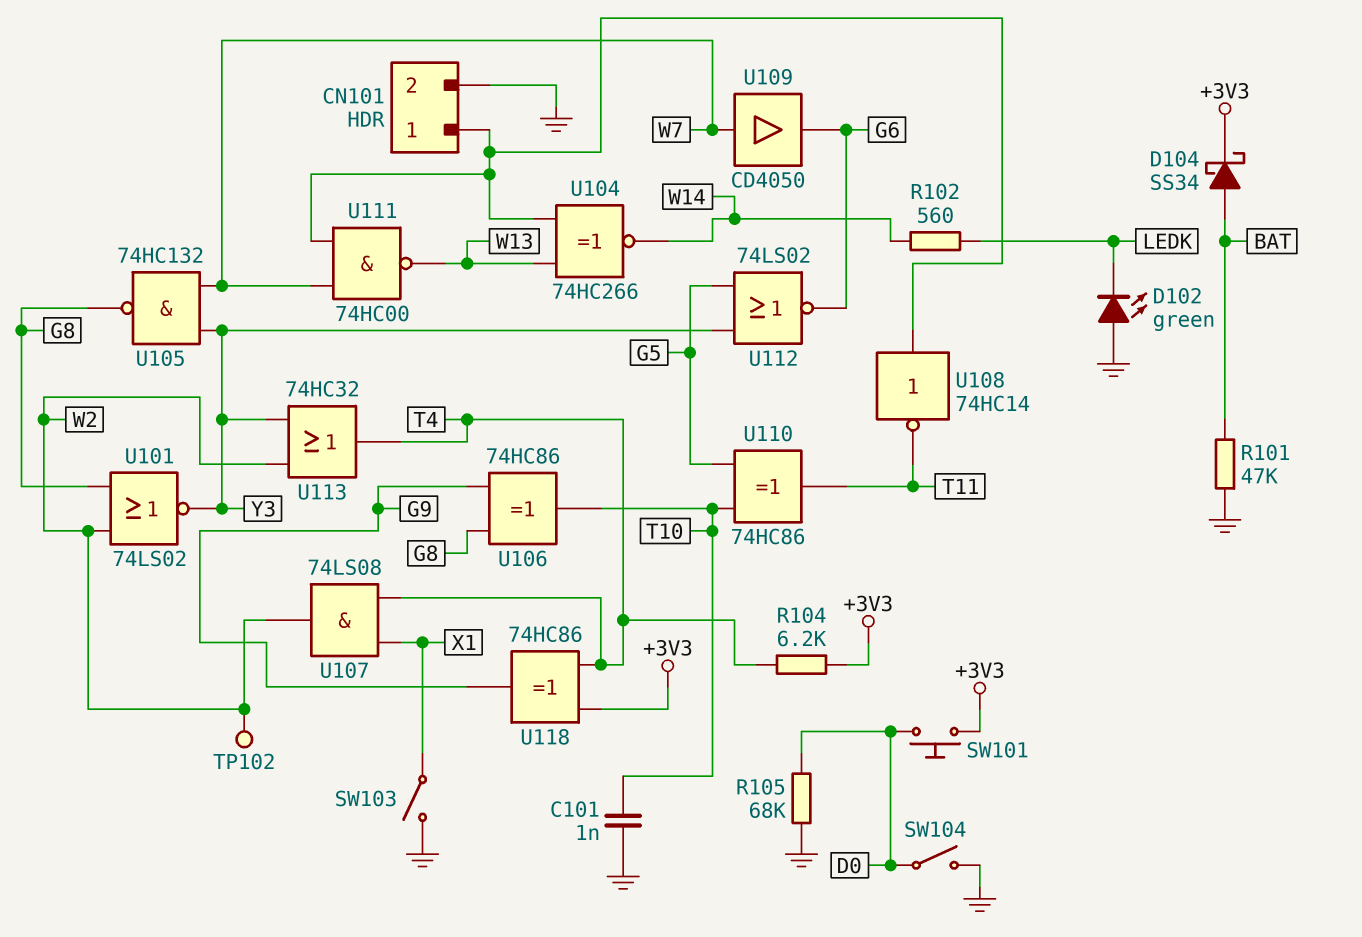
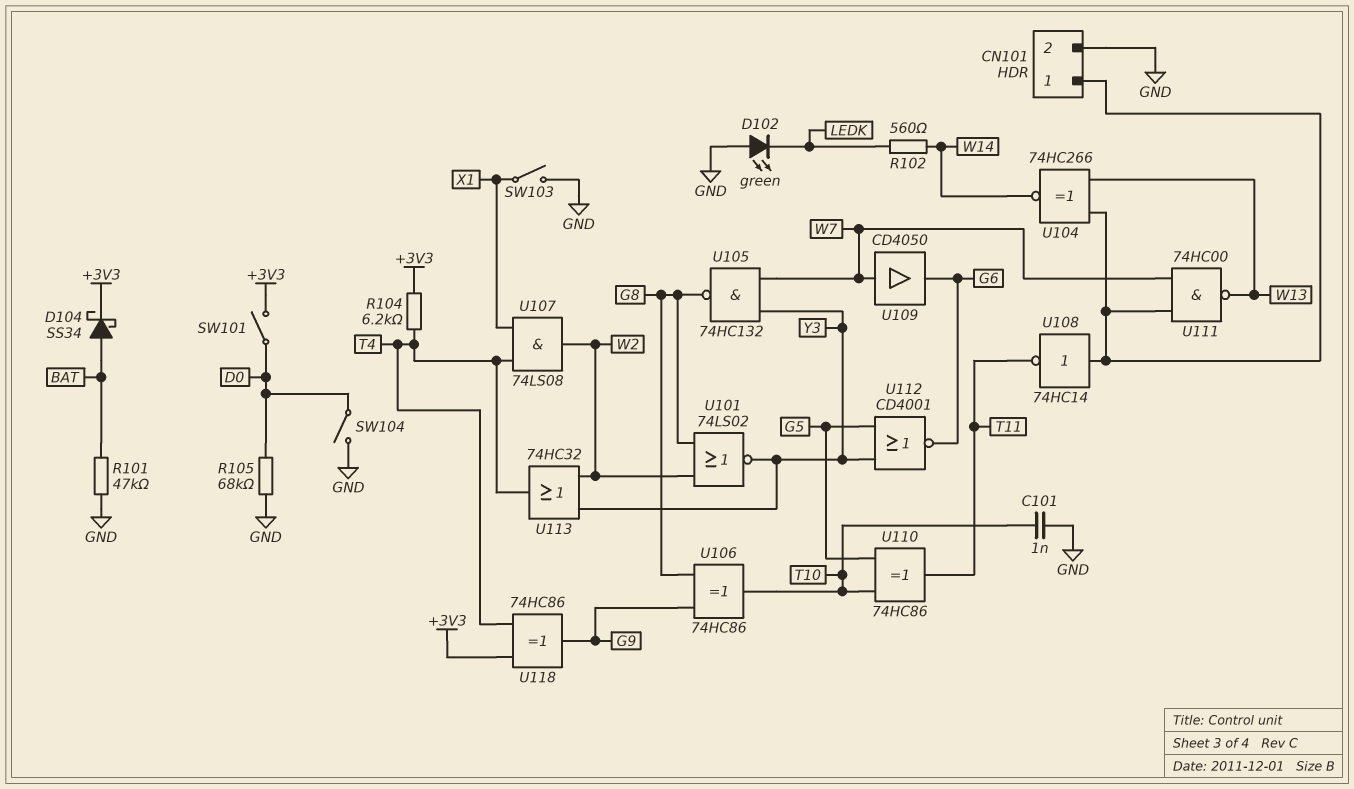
SW101: button (+3V3, D0) -> switch (+3V3, D0)
TP102: test point (W2) -> none
U112: NOR 74LS02 (in G5, in Y3, out G6) -> NOR CD4001 (in G5, in Y3, out G6)

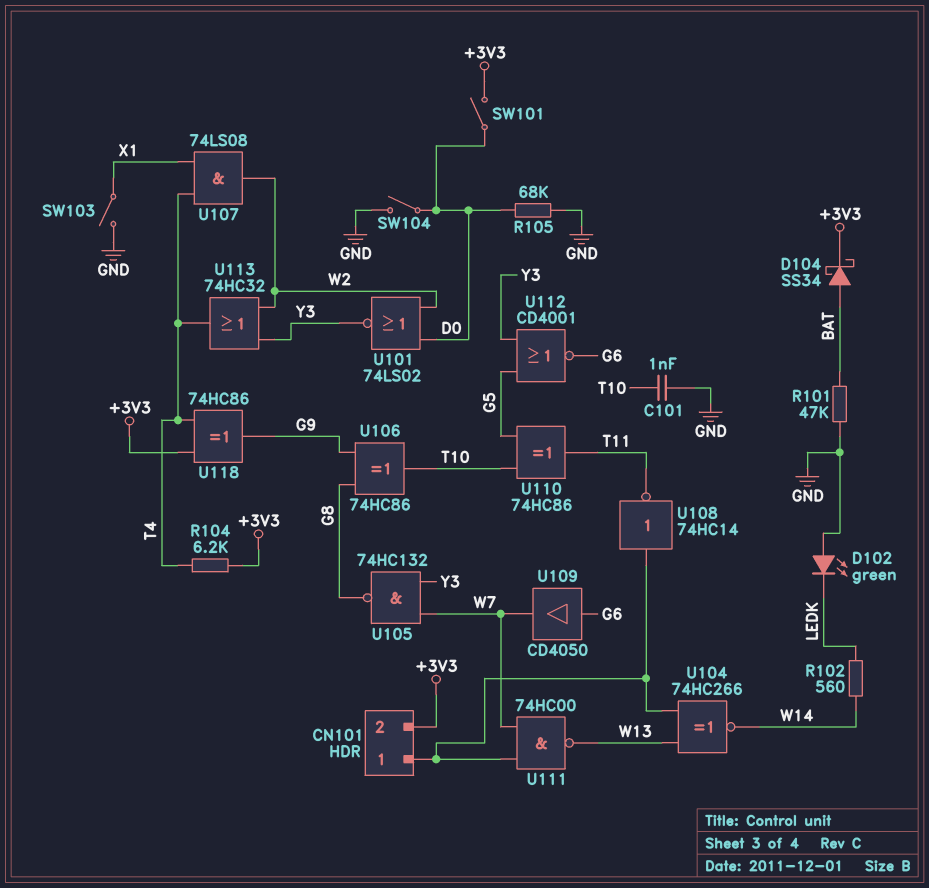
CN101 pin 2: GND -> +3V3
U101: NOR 74LS02 (in G8, in W2, out Y3) -> NOR 74LS02 (in D0, in W2, out Y3)
U109: buffer CD4050 (in W7, out G6) -> buffer CD4050 (in G6, out W7)

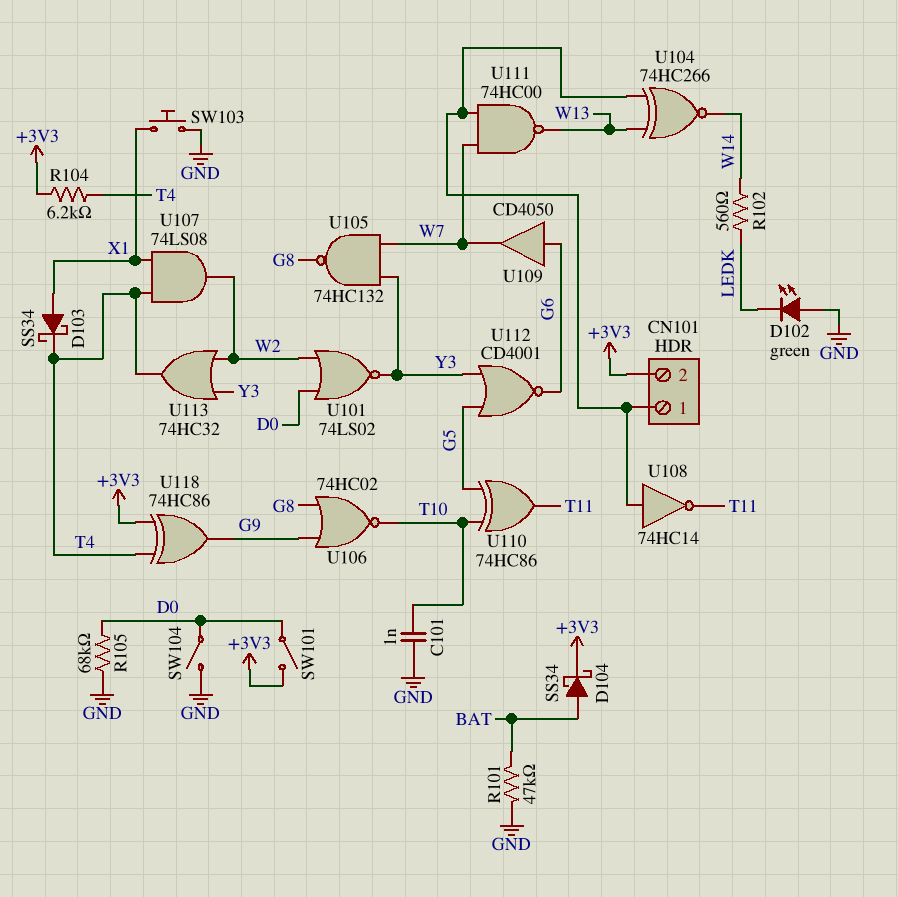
D103: none -> schottky SS34 (A X1, K T4)
SW103: switch (GND, X1) -> button (GND, X1)
U106: XOR 74HC86 (in G8, in G9, out T10) -> NOR 74HC02 (in G8, in G9, out T10)

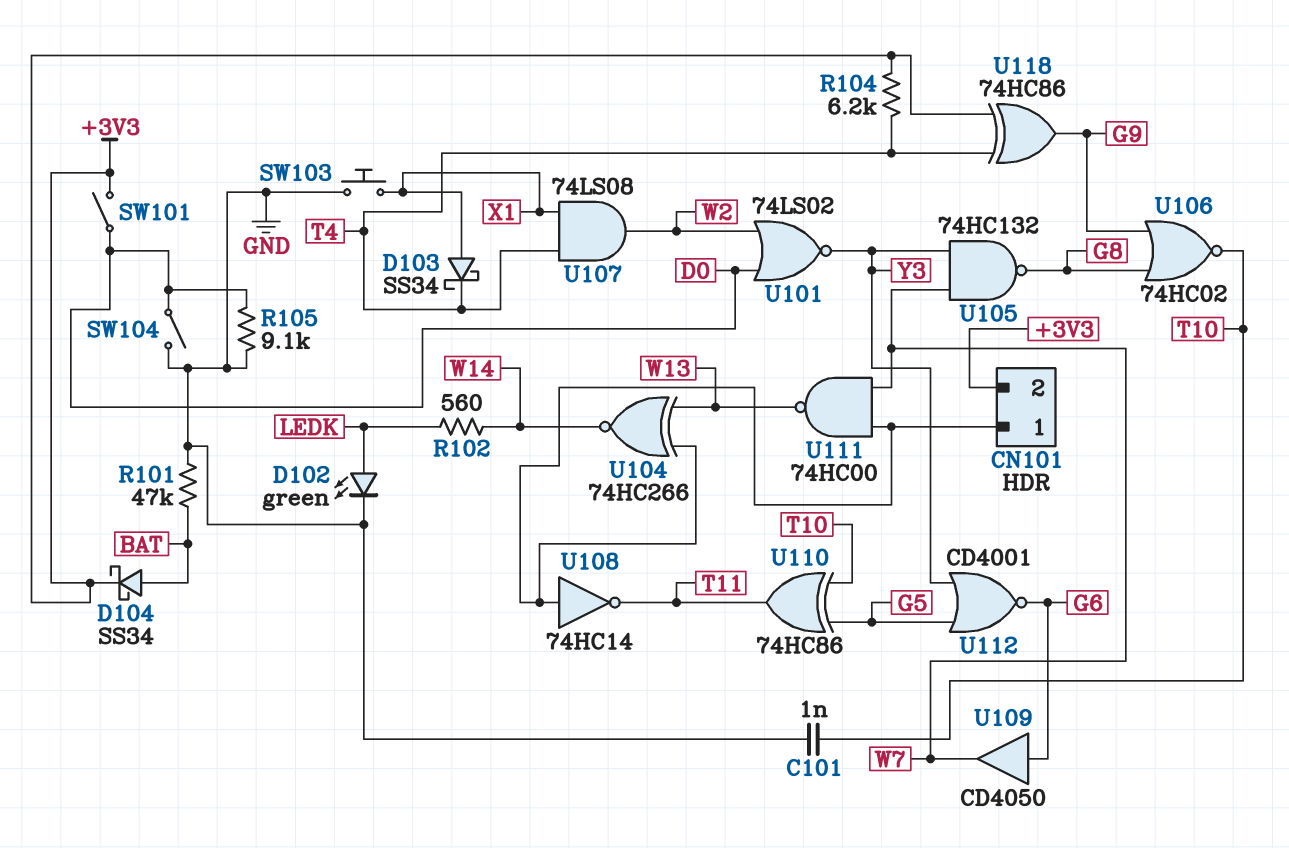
D102: LED green (A GND, K LEDK) -> LED green (A LEDK, K GND)
R105: 68k (D0, GND) -> 9.1k (D0, GND)
U113: OR 74HC32 (in W2, in Y3, out T4) -> none

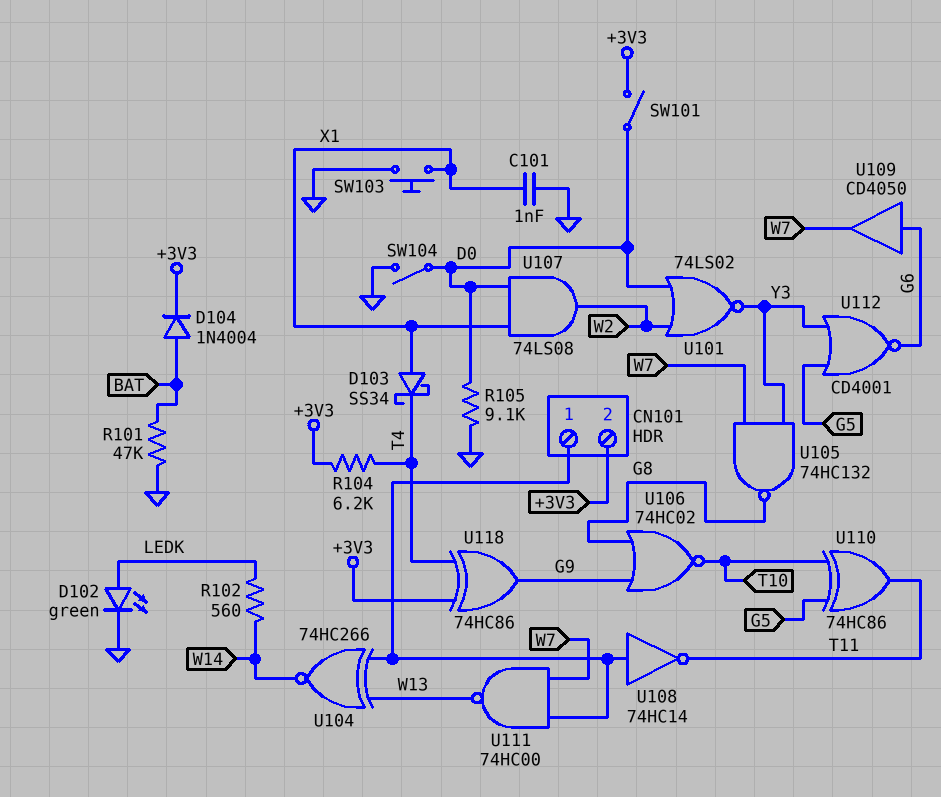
C101: 1nF (GND, T10) -> 1nF (GND, X1)
D104: schottky SS34 (A BAT, K +3V3) -> diode 1N4004 (A BAT, K +3V3)
U107: AND 74LS08 (in T4, in X1, out W2) -> AND 74LS08 (in D0, in X1, out W2)

